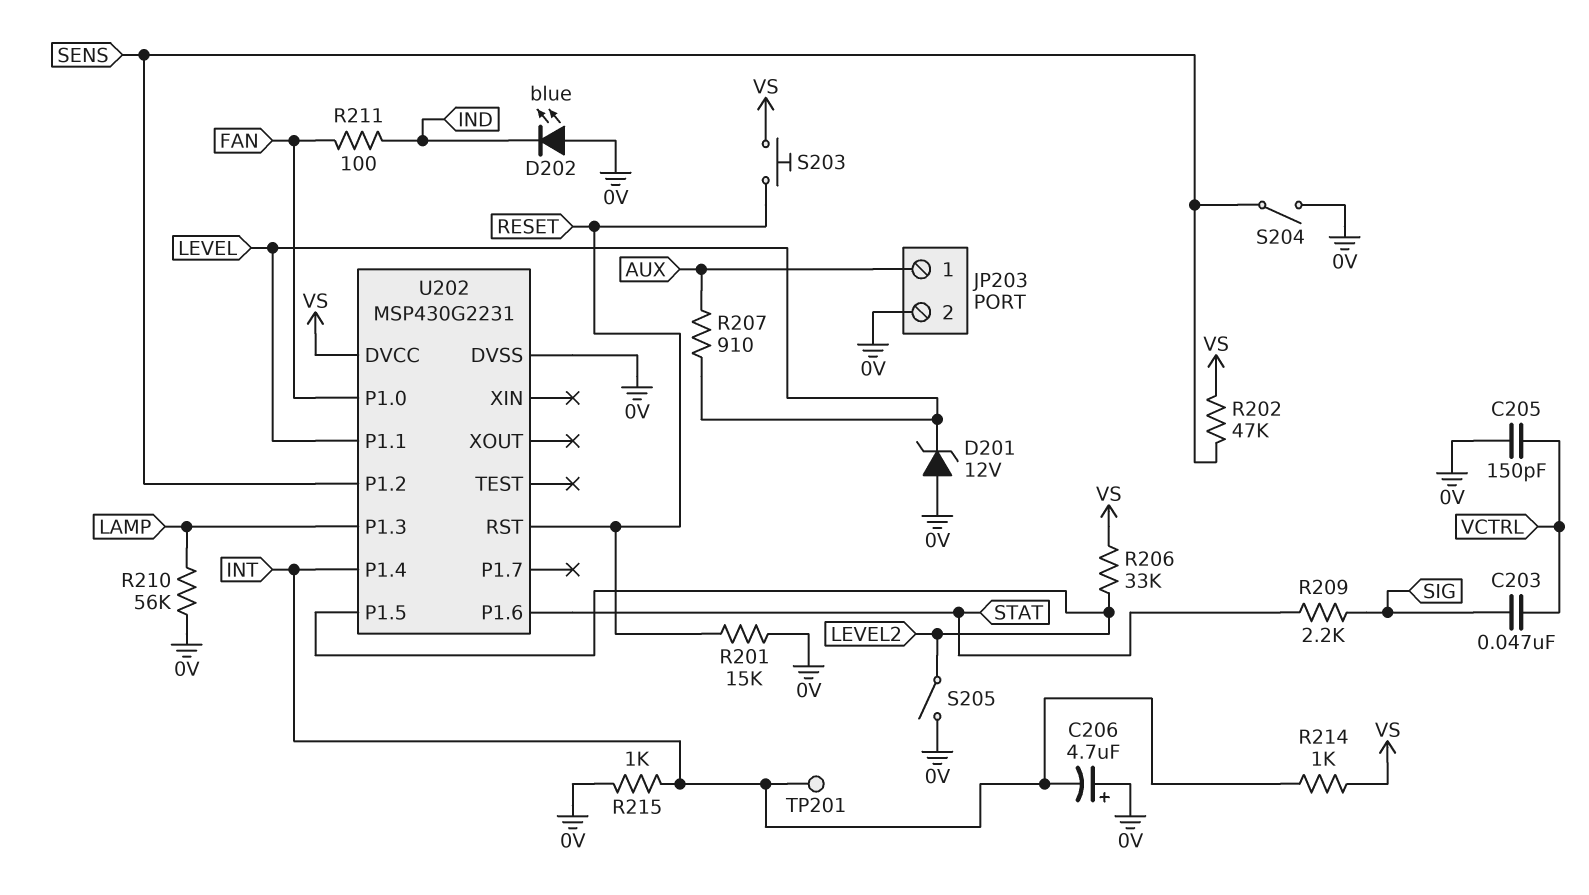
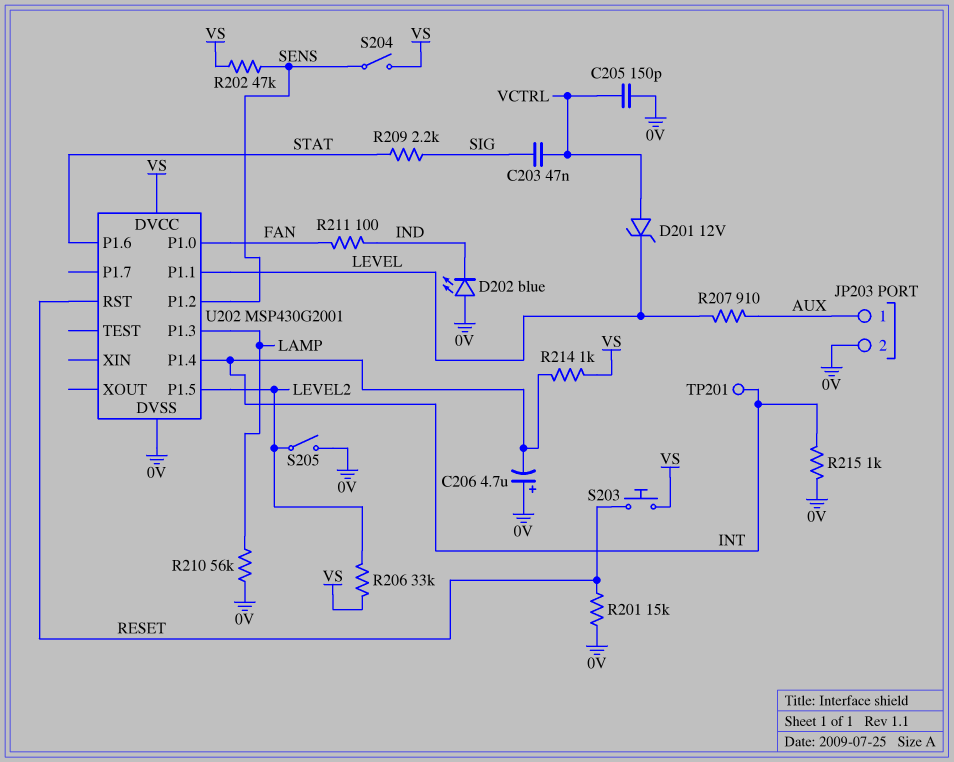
D201: zener 12V (A 0V, K LEVEL) -> zener 12V (A VCTRL, K LEVEL)
S204: switch (0V, SENS) -> switch (SENS, VS)
U202: MSP430G2231 -> MSP430G2001

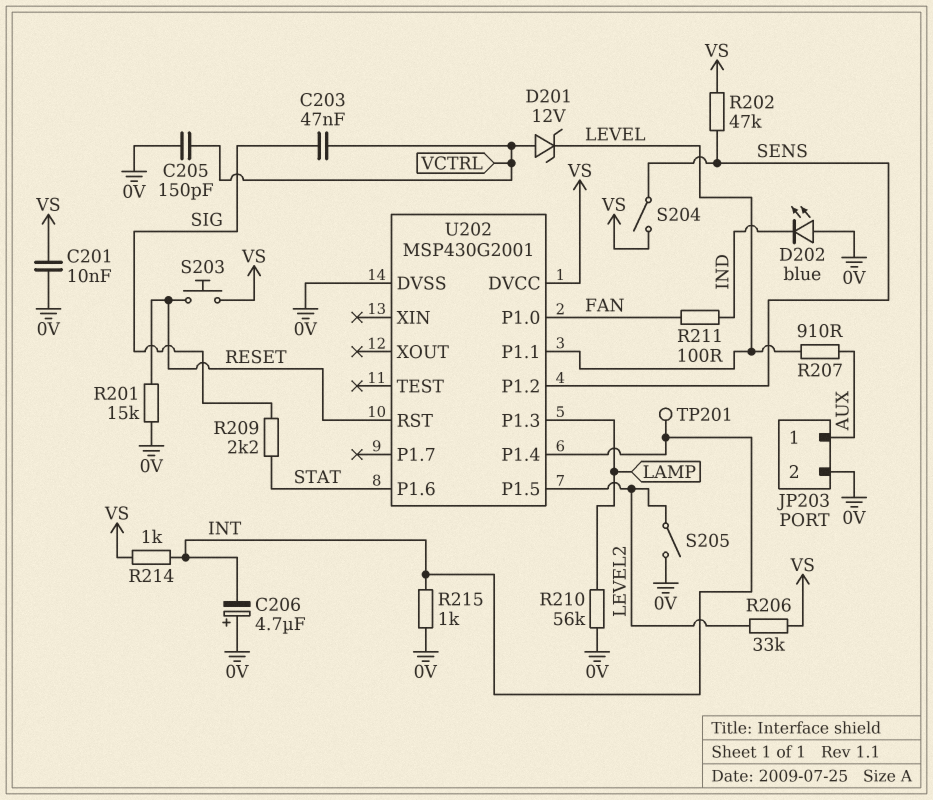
C201: none -> 10nF (0V, VS)

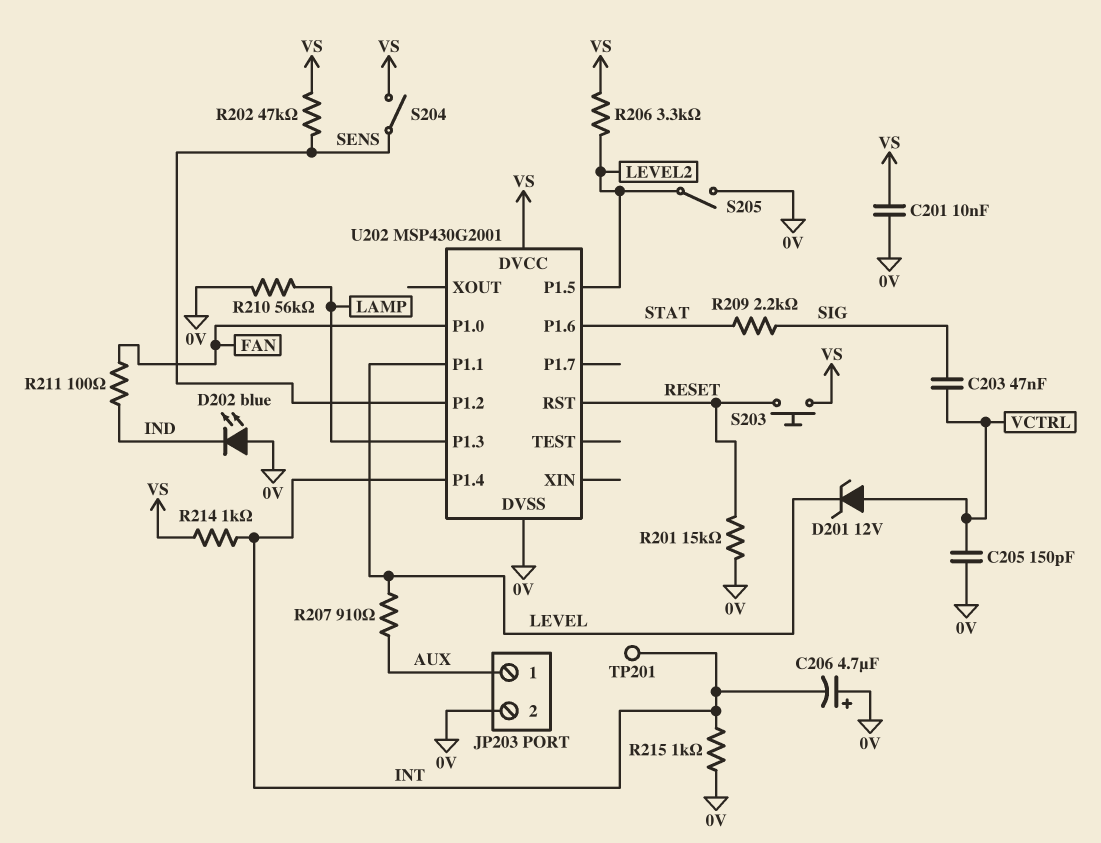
R206: 33k (LEVEL2, VS) -> 3.3k (LEVEL2, VS)

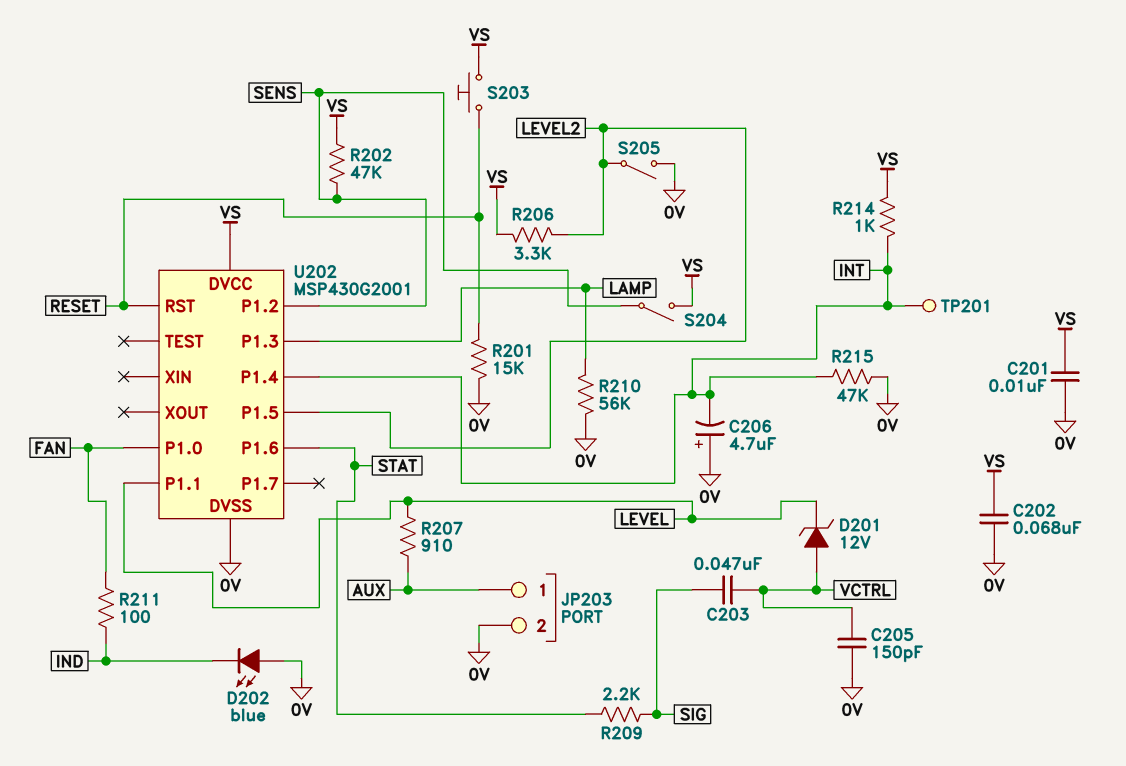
C202: none -> 68nF (0V, VS)
R215: 1k (0V, INT) -> 47k (0V, INT)

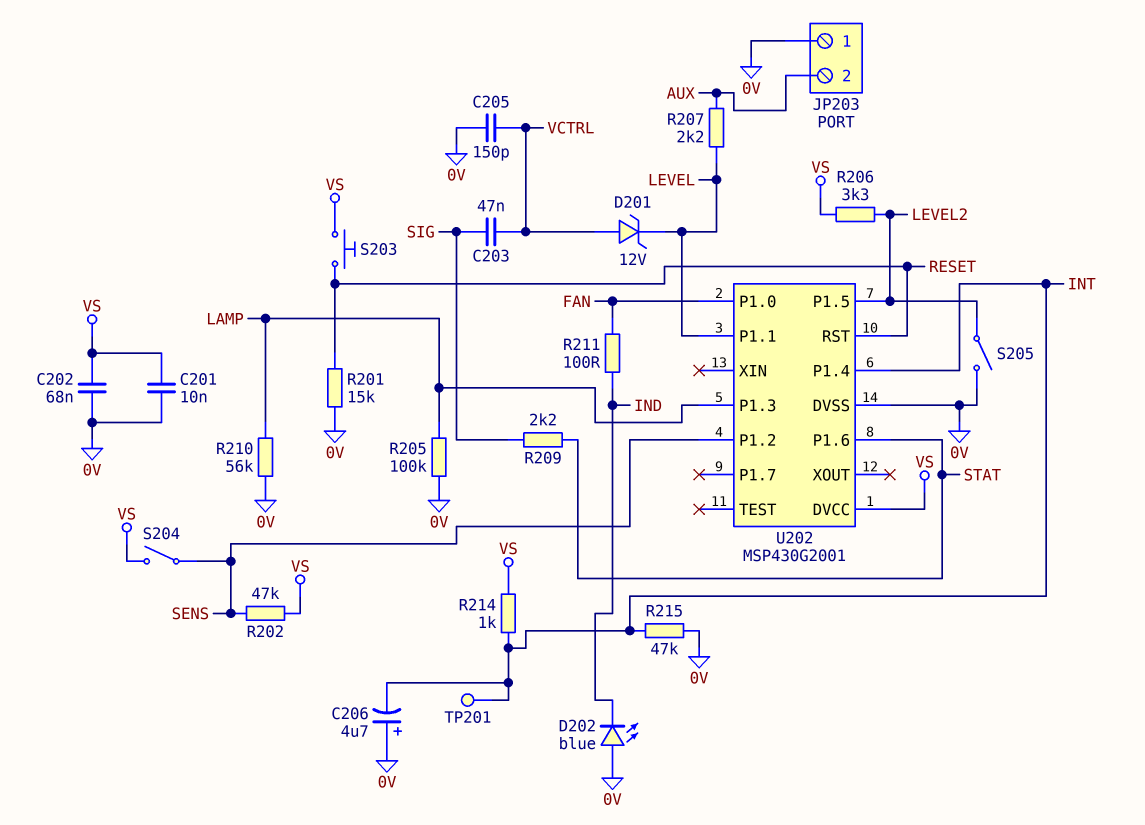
JP203 pin 1: AUX -> 0V
JP203 pin 2: 0V -> AUX
R205: none -> 100k (0V, LAMP)
R207: 910 (AUX, LEVEL) -> 2.2k (AUX, LEVEL)

